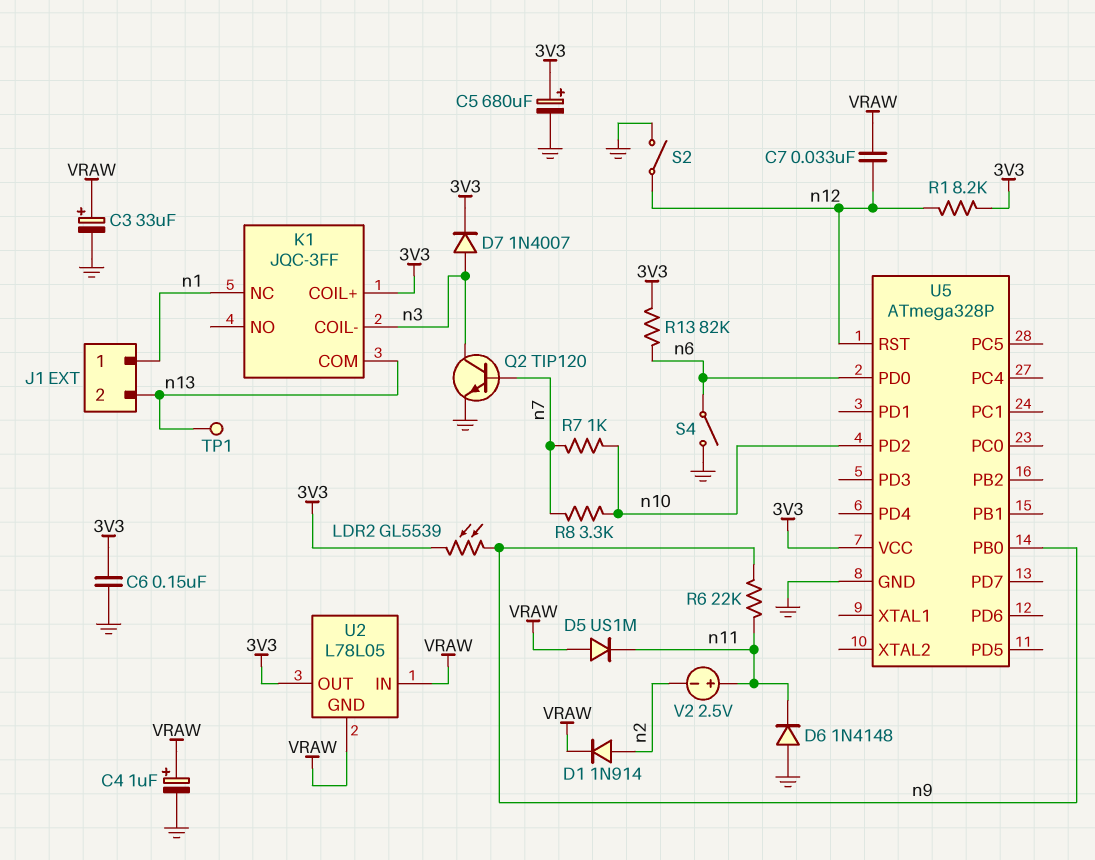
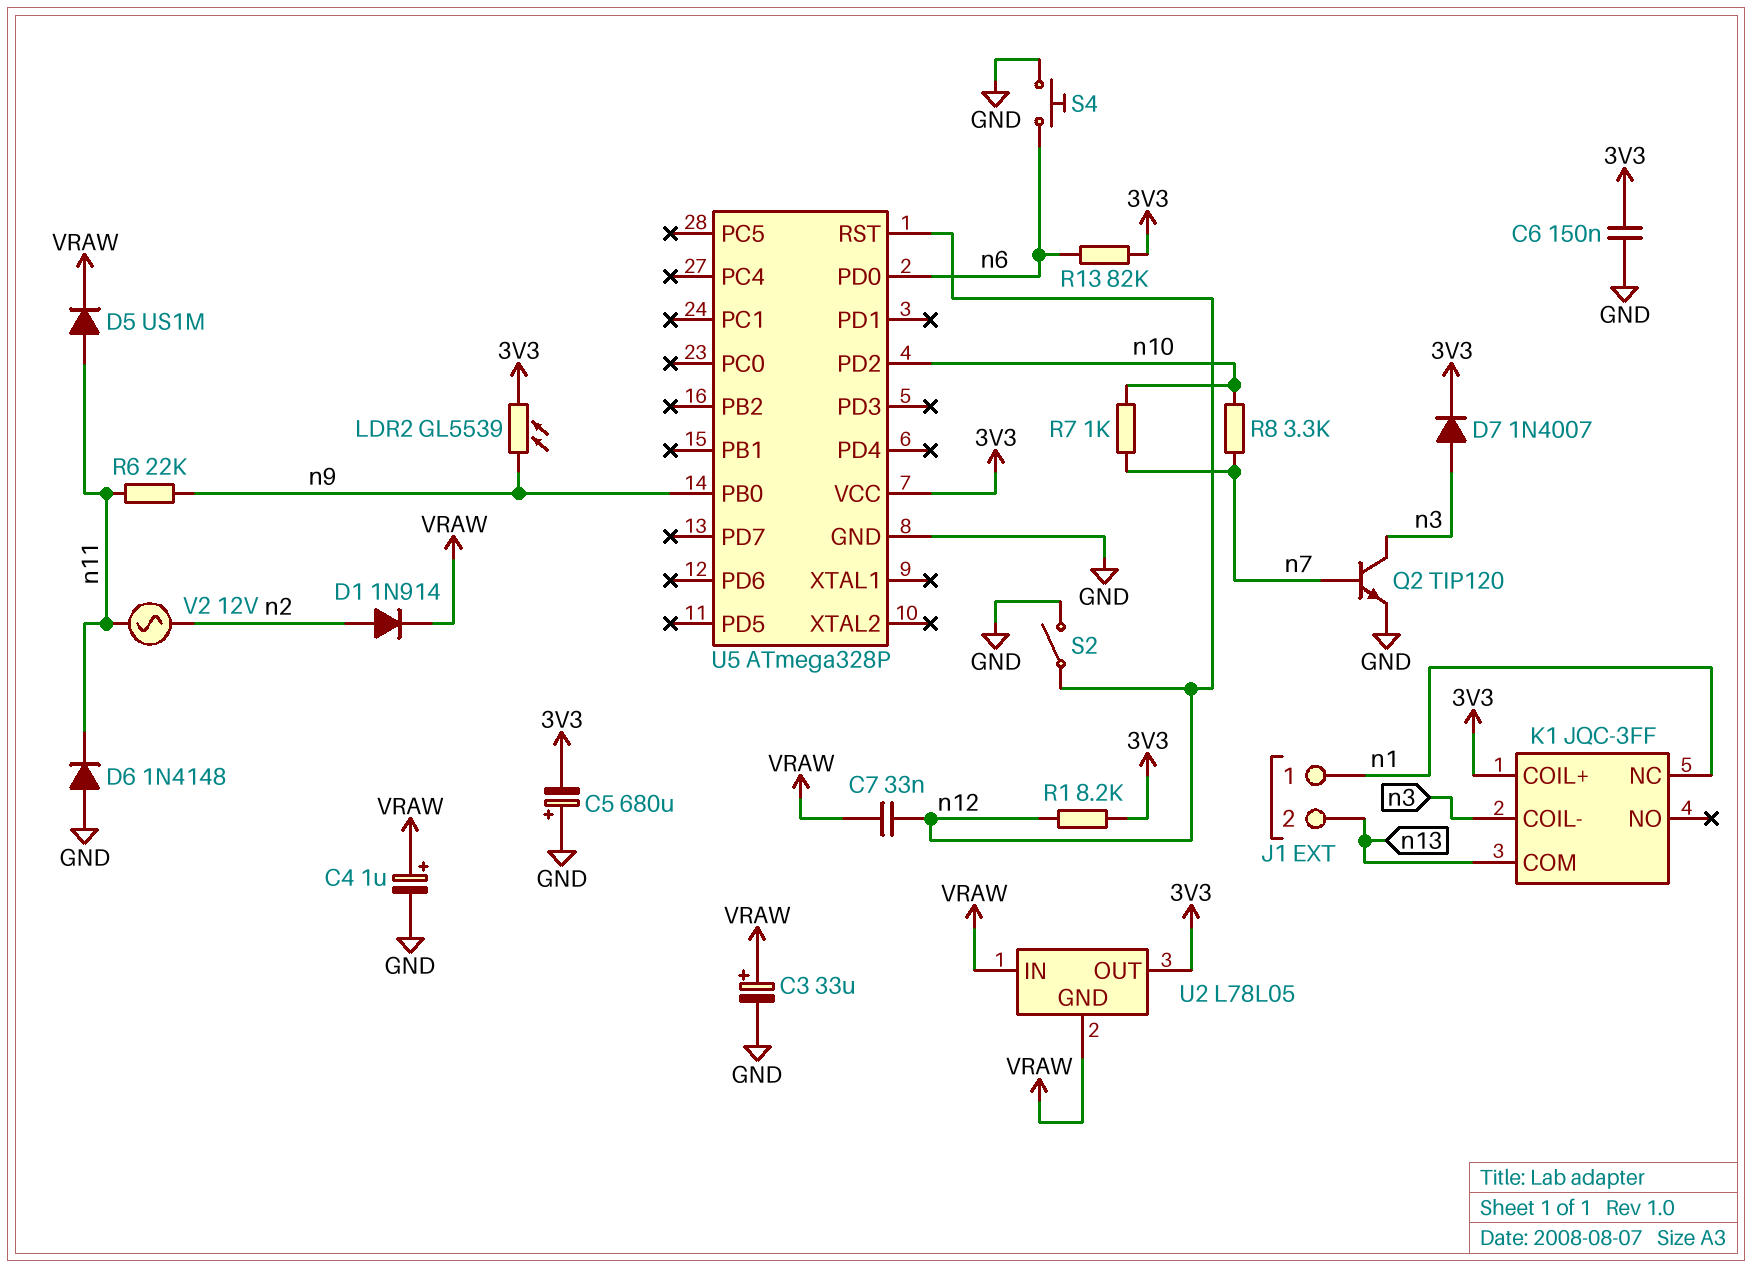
C5: 680uF (plus 3V3, minus GND) -> 680uF (plus GND, minus 3V3)
D5: diode US1M (A VRAW, K n11) -> diode US1M (A n11, K VRAW)
S4: switch (GND, n6) -> button (GND, n6)
TP1: test point (n13) -> none
V2: 2.5V (plus n11, minus n2) -> AC 12V (n2, n11)

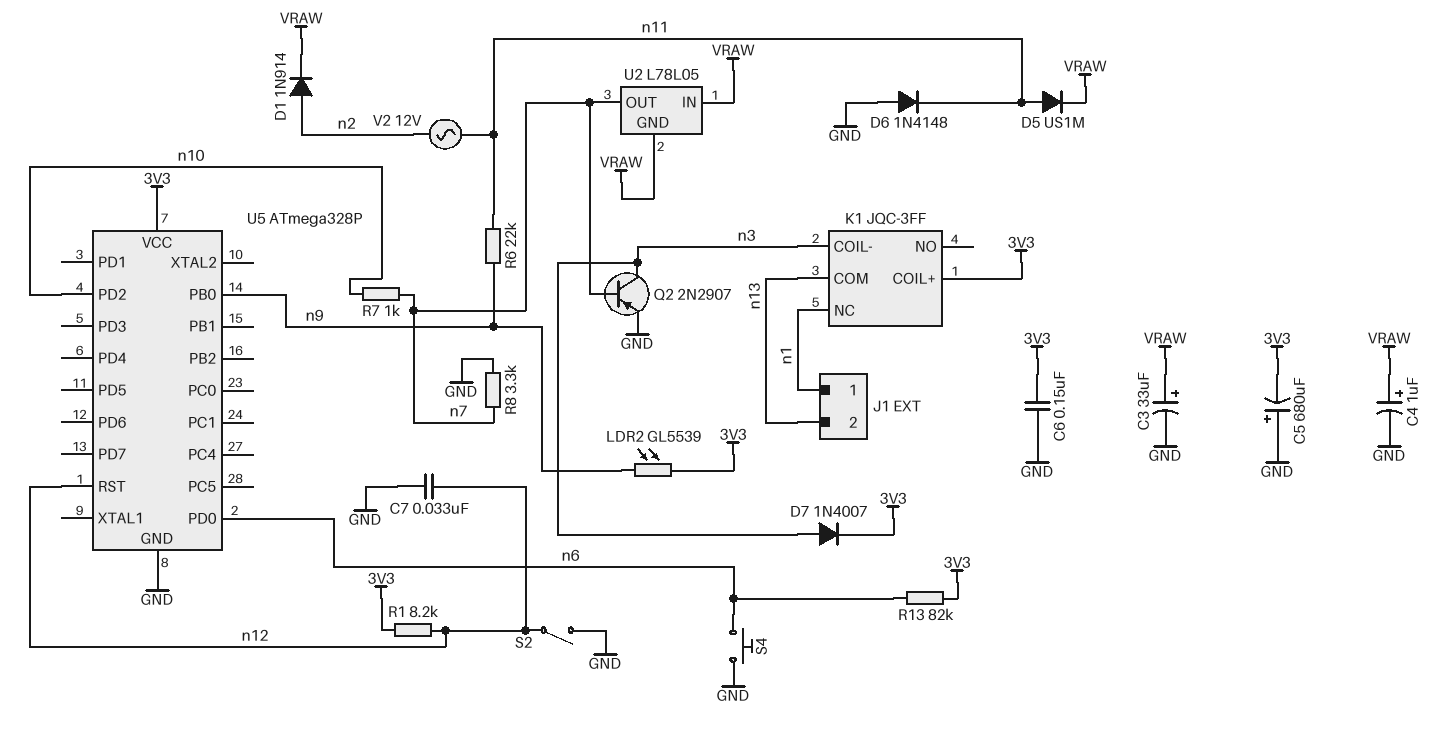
C7: 33nF (VRAW, n12) -> 33nF (GND, n12)
Q2: NPN TIP120 (B n7, C n3, E GND) -> PNP 2N2907 (B n7, C n3, E GND)
R8: 3.3k (n7, n10) -> 3.3k (GND, n7)
U2 pin OUT: 3V3 -> n7

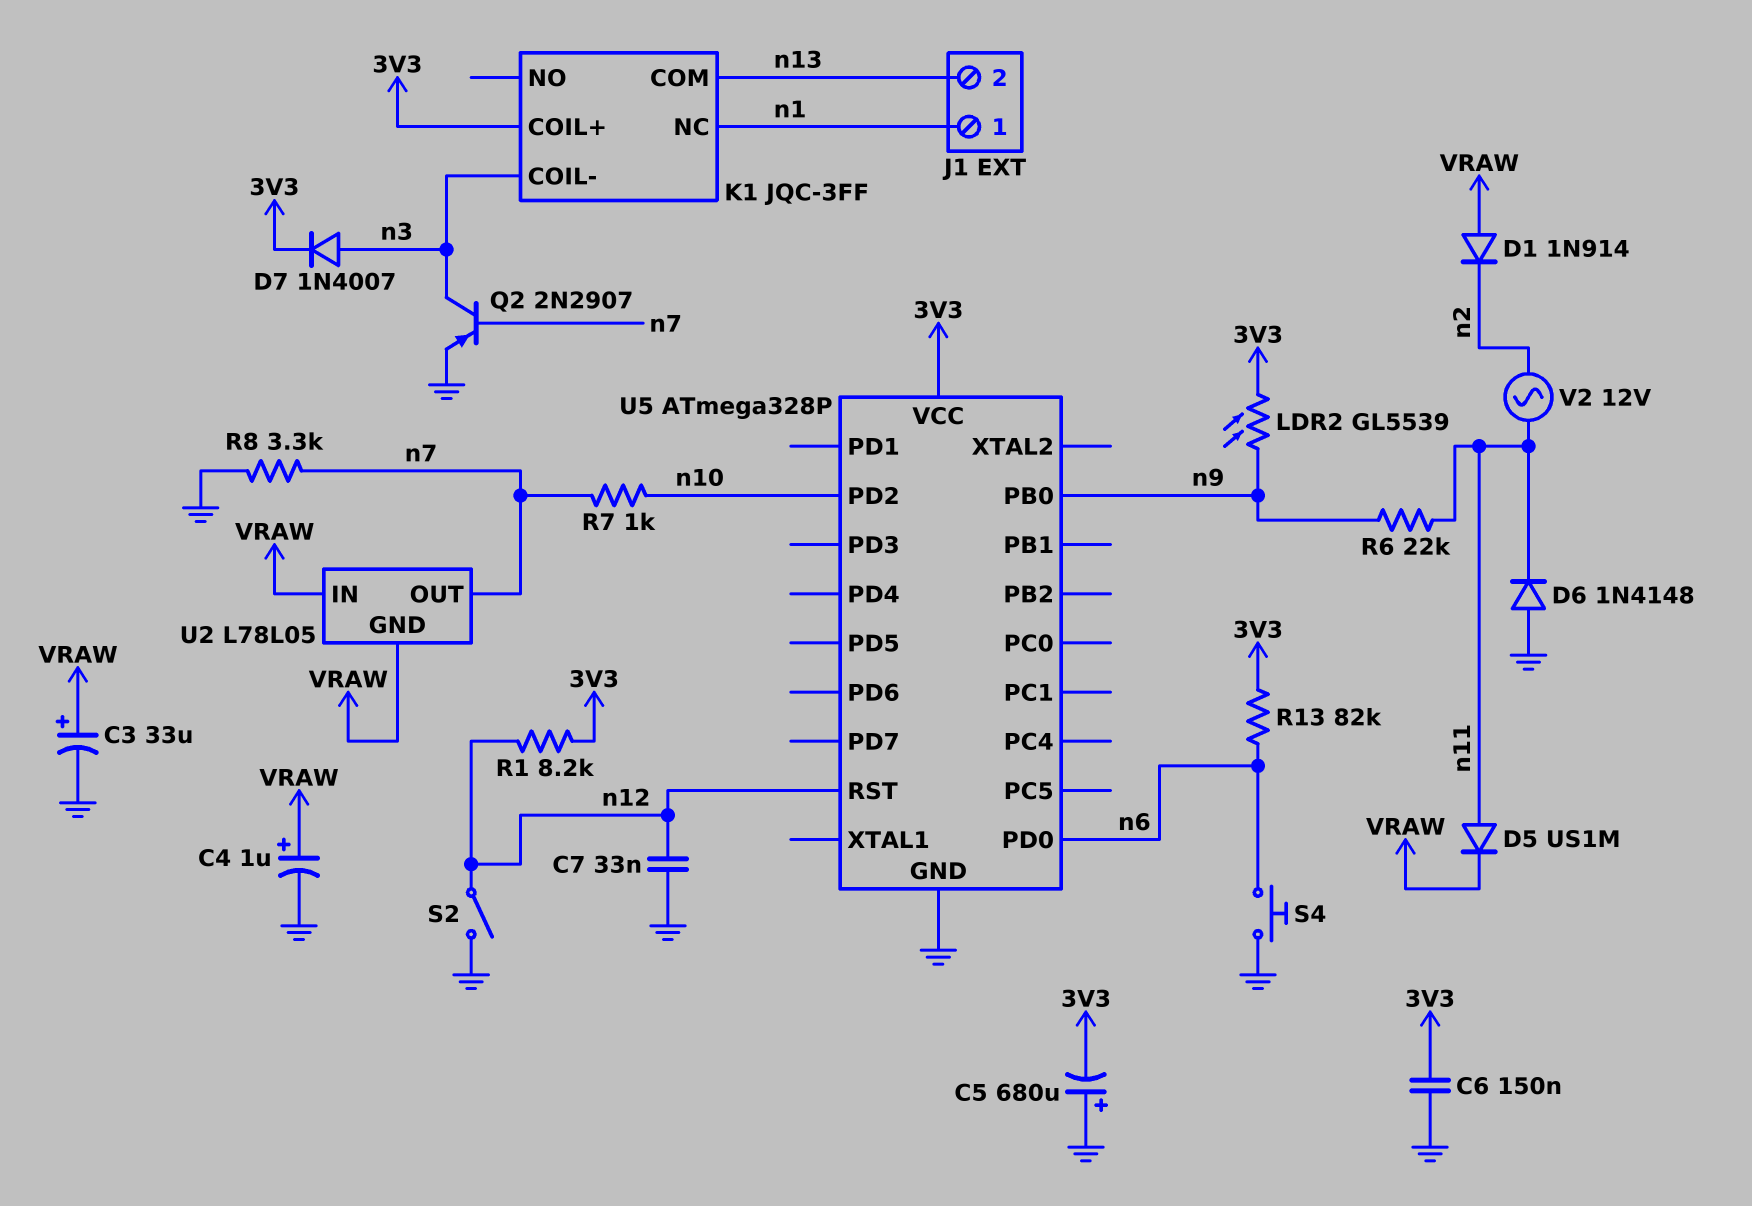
D1: diode 1N914 (A n2, K VRAW) -> diode 1N914 (A VRAW, K n2)

